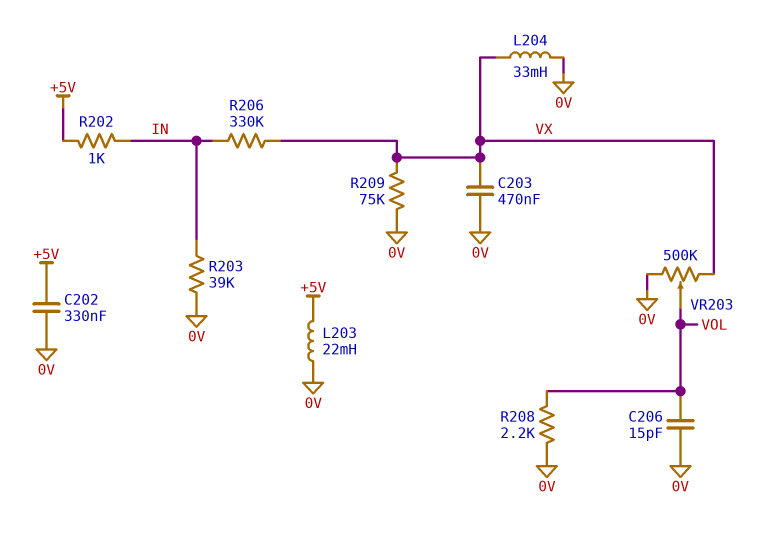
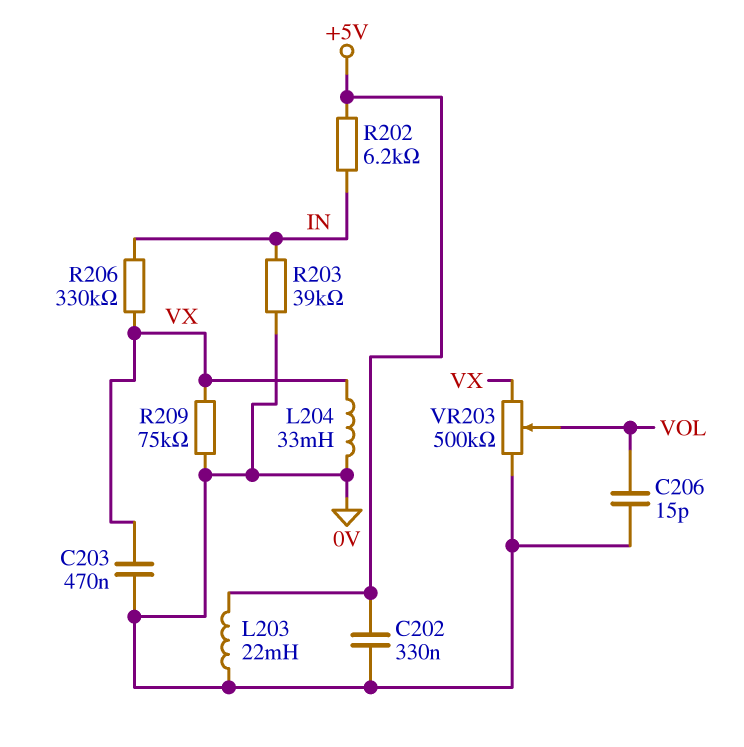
R202: 1k (+5V, IN) -> 6.2k (+5V, IN)
R208: 2.2k (0V, VOL) -> none

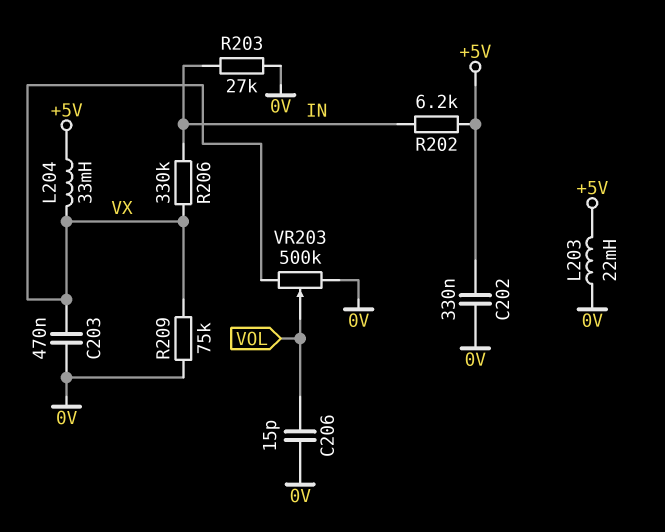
L204: 33mH (0V, VX) -> 33mH (+5V, VX)
R203: 39k (0V, IN) -> 27k (0V, IN)

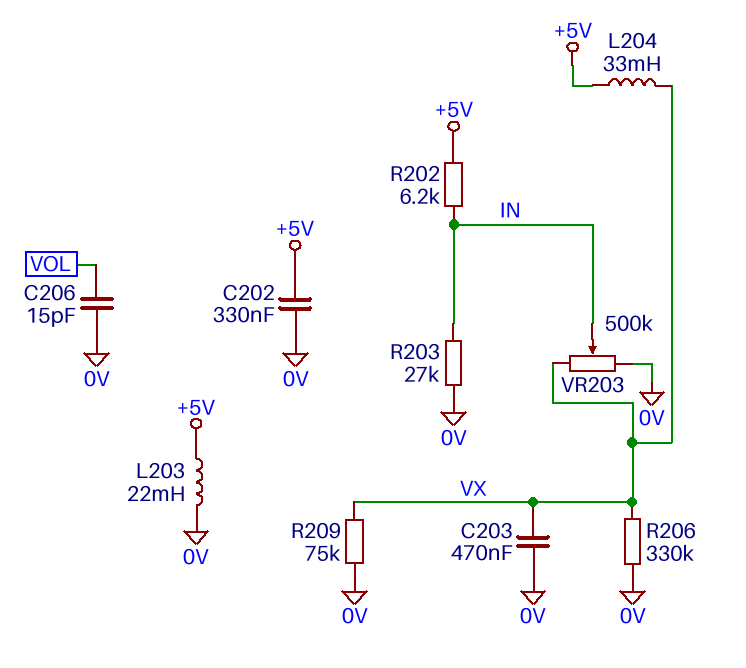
R206: 330k (IN, VX) -> 330k (0V, VX)
VR203: 500k (0V, VX, wiper VOL) -> 500k (0V, VX, wiper IN)

